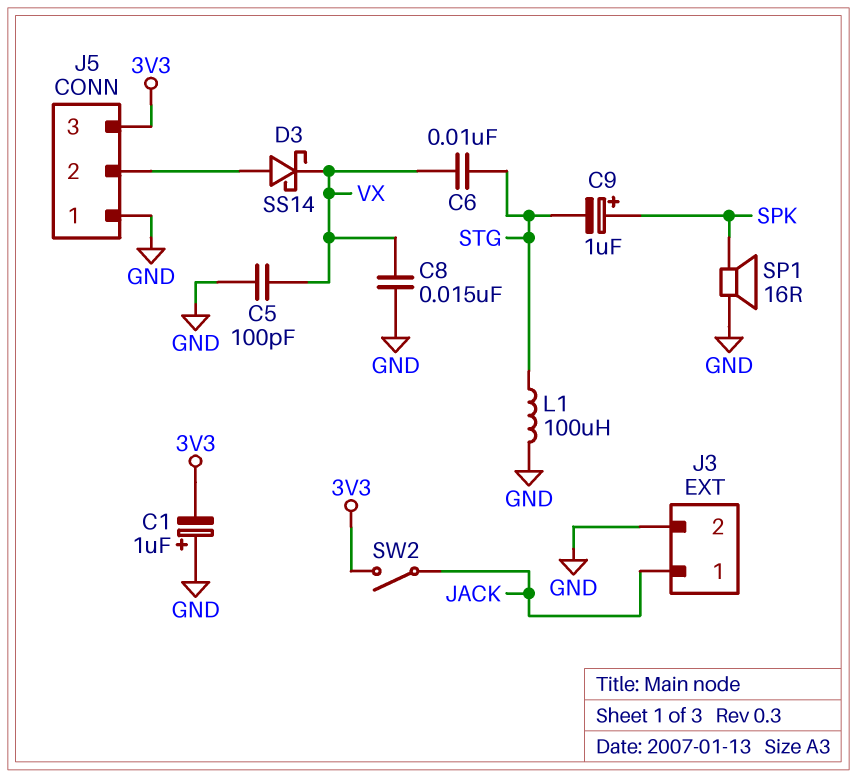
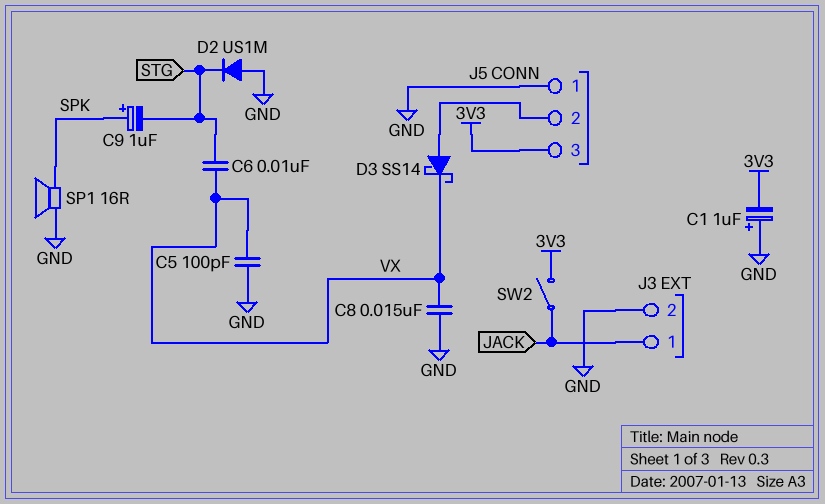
D2: none -> diode US1M (A GND, K STG)
L1: 100uH (GND, STG) -> none

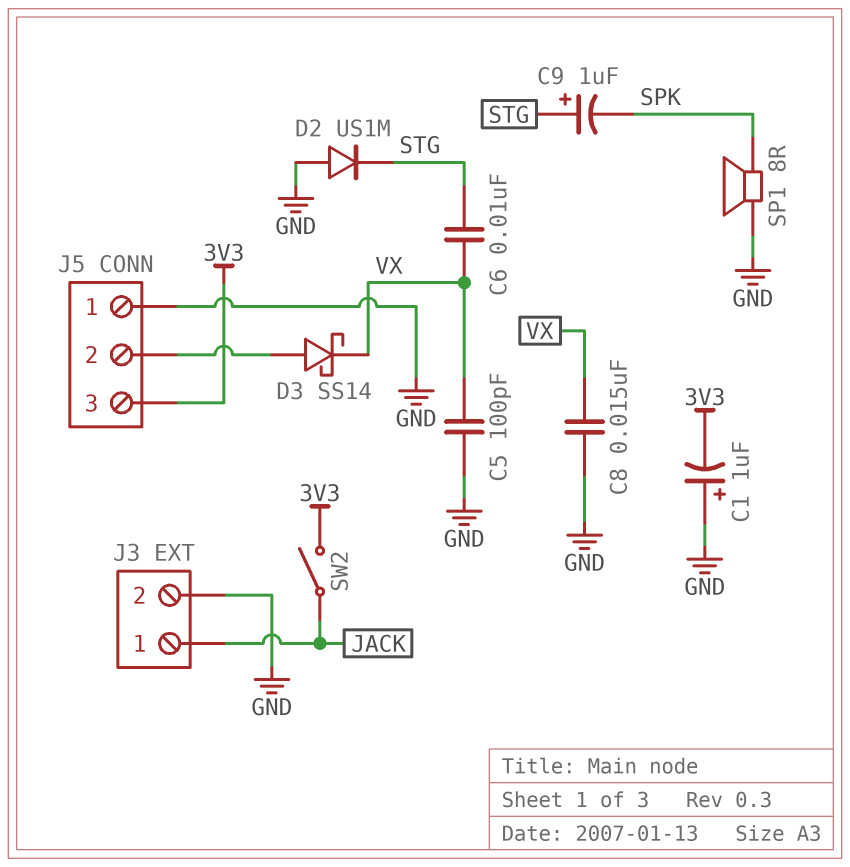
C9: 1uF (plus SPK, minus STG) -> 1uF (plus STG, minus SPK)
SP1: speaker 16R (GND, SPK) -> speaker 8R (GND, SPK)

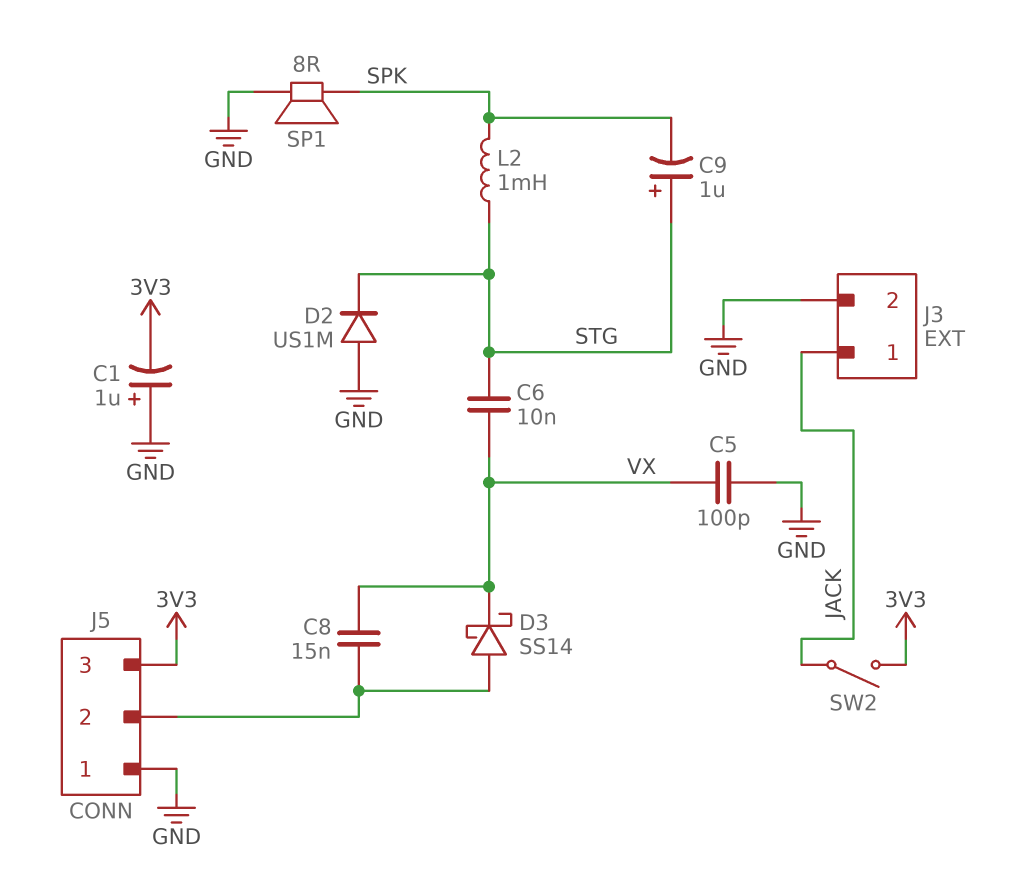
C8: 15nF (GND, VX) -> 15nF (J5/2, VX)
L2: none -> 1mH (SPK, STG)

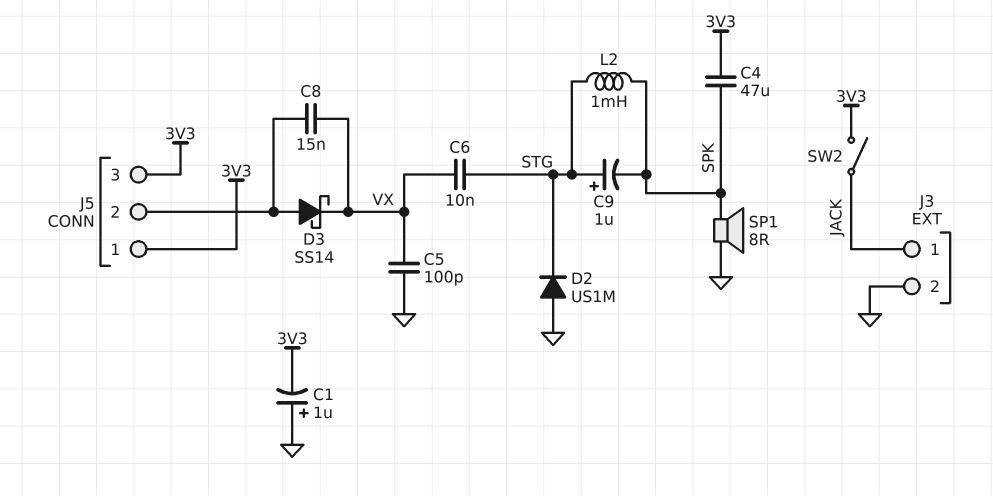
C4: none -> 47uF (3V3, SPK)
J5 pin 1: GND -> 3V3

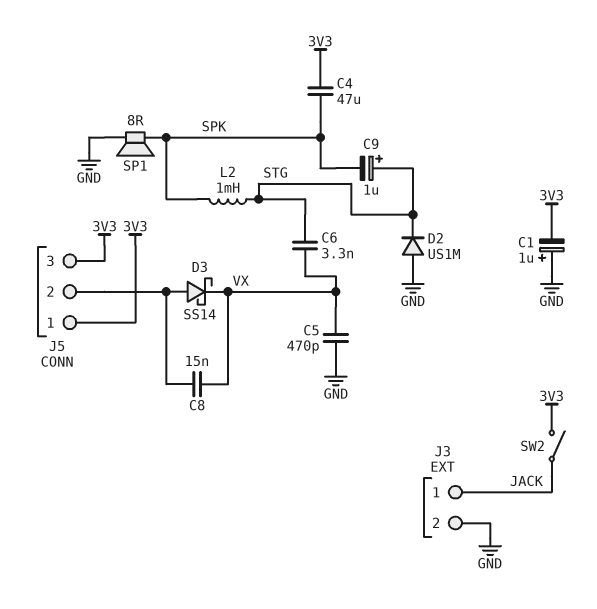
C5: 100pF (GND, VX) -> 470pF (GND, VX)
C6: 10nF (STG, VX) -> 3.3nF (STG, VX)

